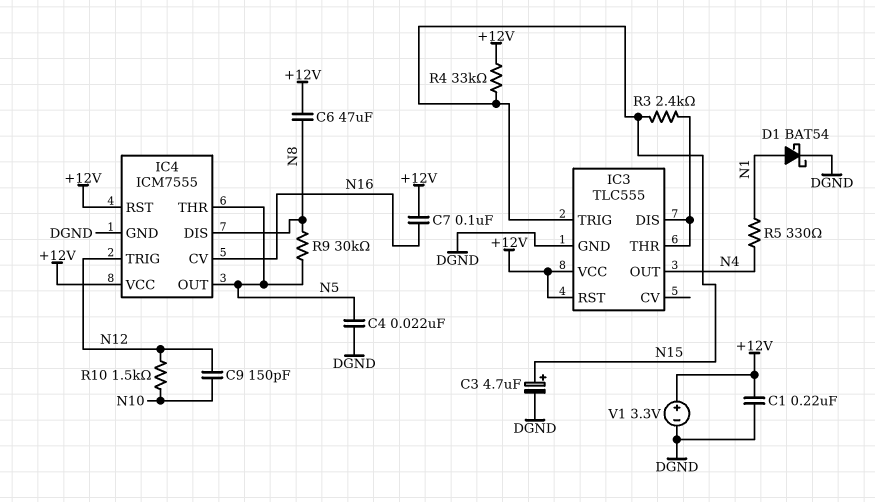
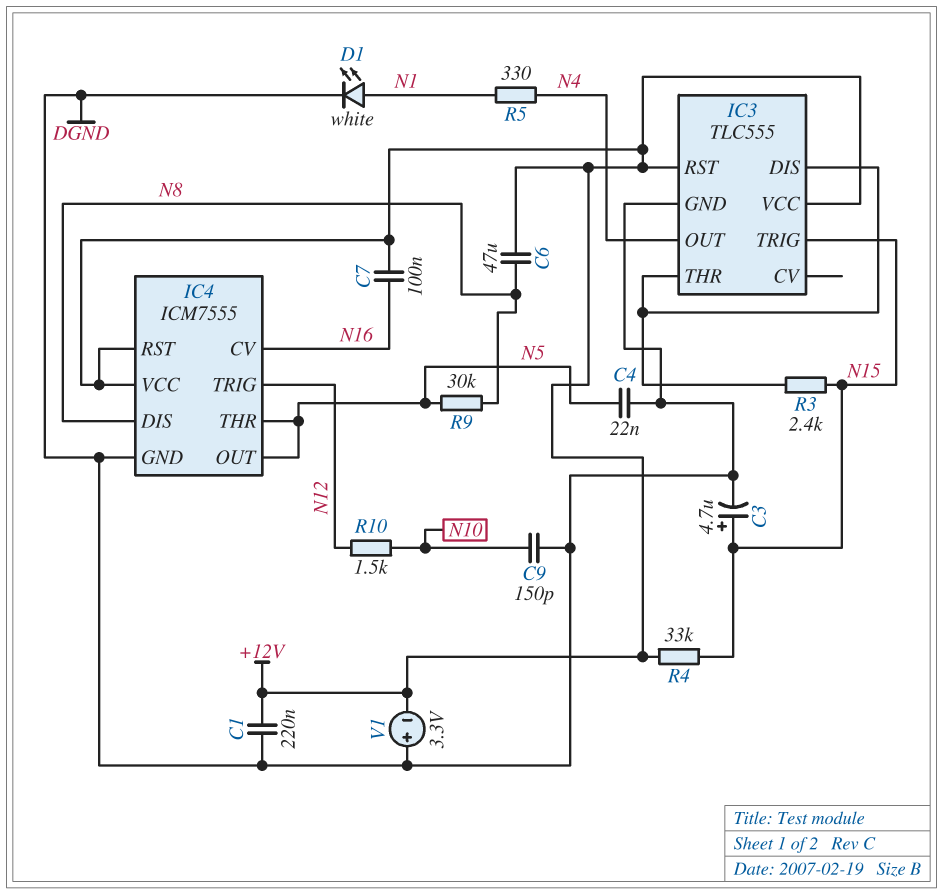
C9: 150pF (N10, N12) -> 150pF (DGND, N10)
D1: schottky BAT54 (A N1, K DGND) -> LED white (A N1, K DGND)
V1: 3.3V (plus +12V, minus DGND) -> 3.3V (plus DGND, minus +12V)

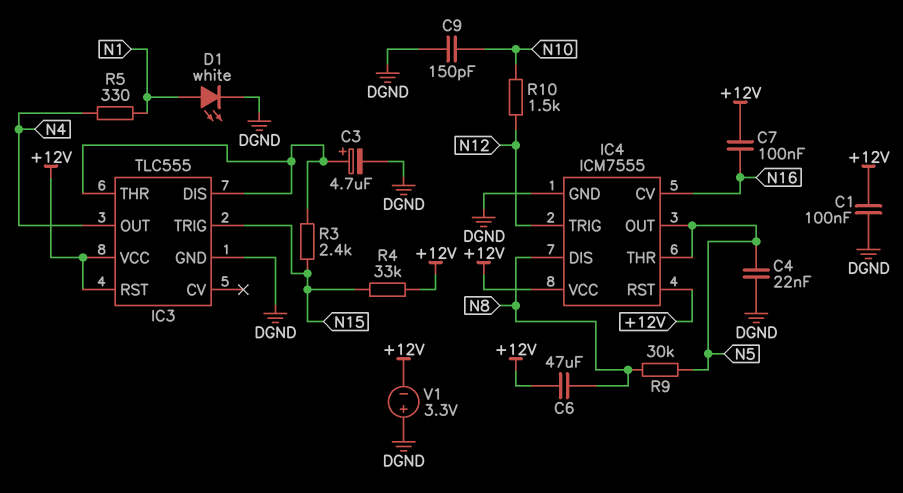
C1: 220nF (+12V, DGND) -> 100nF (+12V, DGND)
C3: 4.7uF (plus N15, minus DGND) -> 4.7uF (plus IC3/DIS, minus DGND)

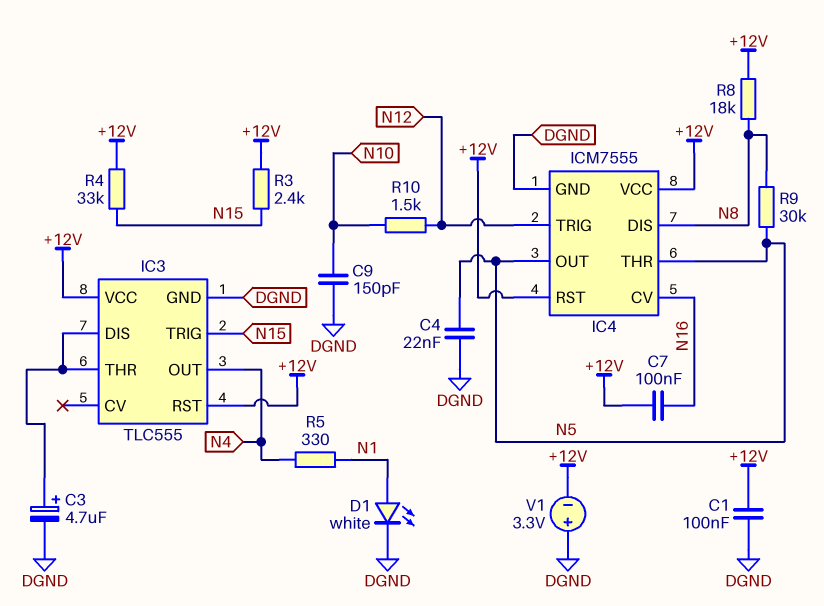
C6: 47uF (+12V, N8) -> none
R3: 2.4k (IC3/DIS, N15) -> 2.4k (+12V, N15)
R8: none -> 18k (+12V, N8)

